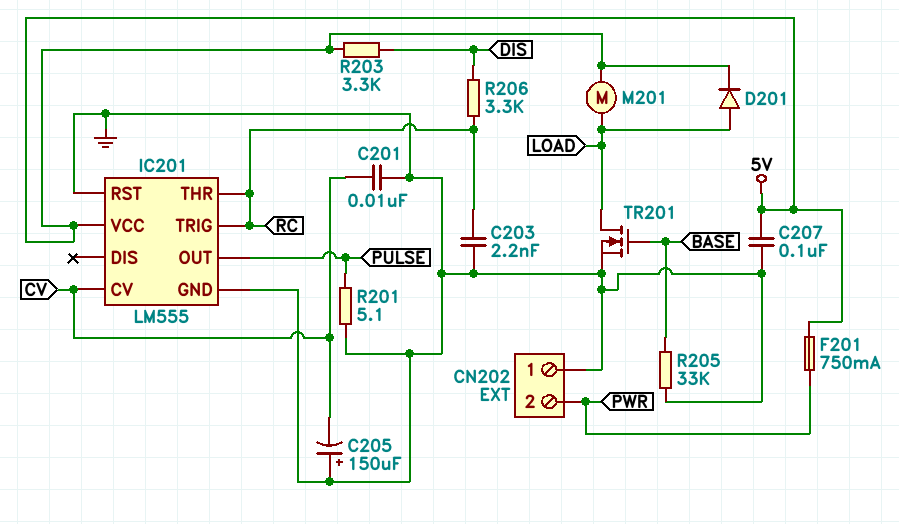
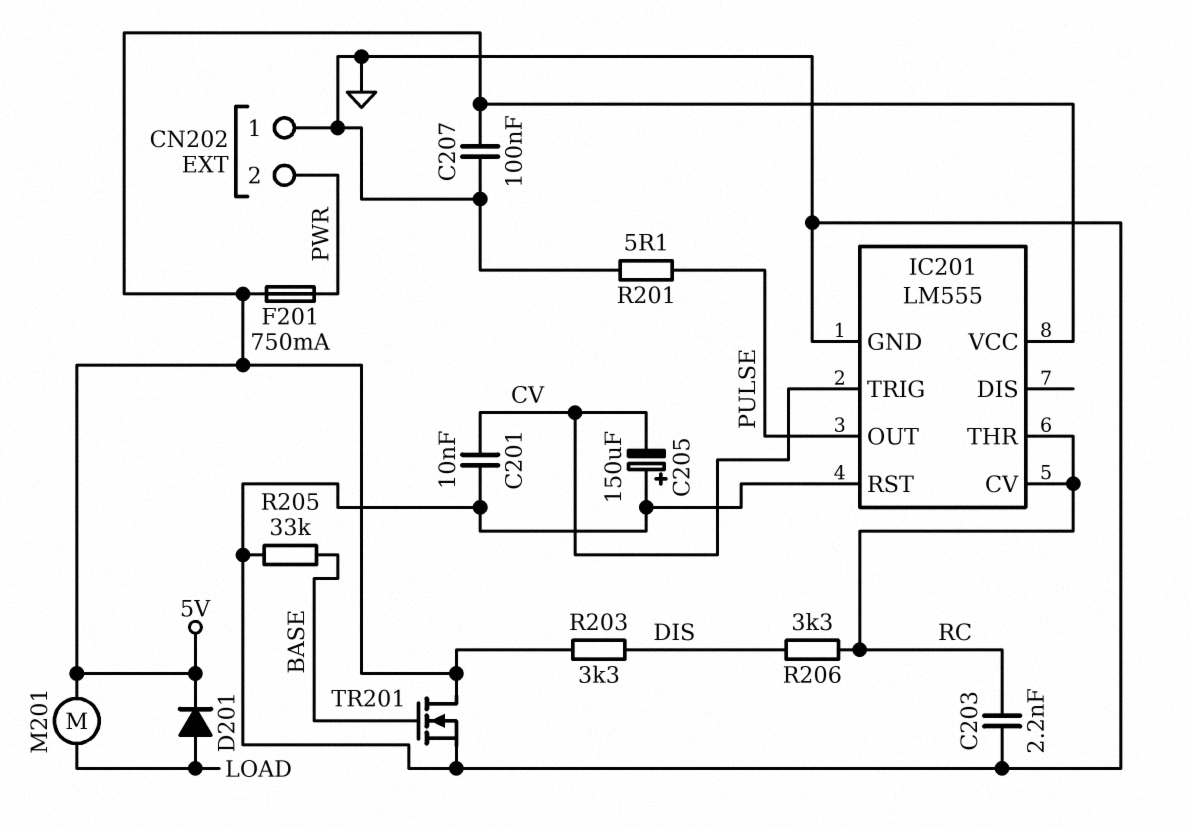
IC201 pin CV: CV -> RC
IC201 pin TRIG: RC -> CV
TR201: NMOS (G BASE, D LOAD, S GND) -> NMOS (G BASE, D 5V, S GND)

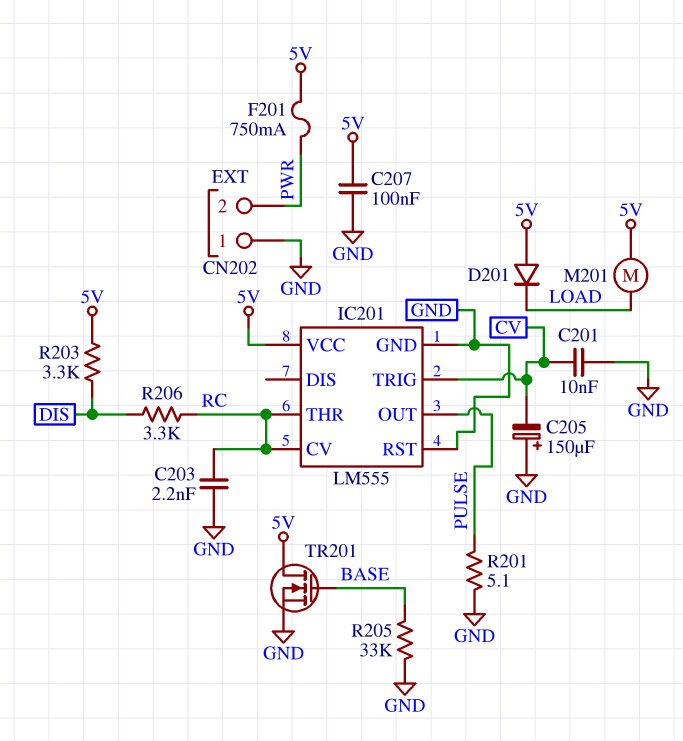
D201: diode (A LOAD, K 5V) -> diode (A 5V, K LOAD)

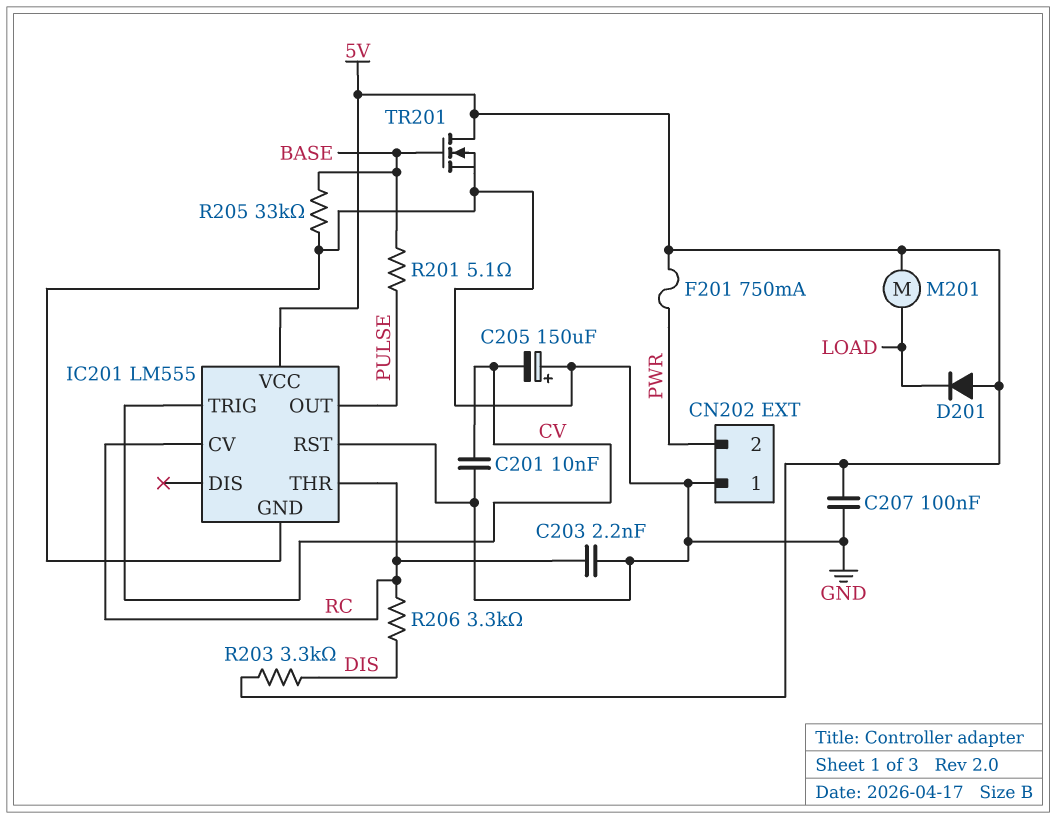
R201: 5.1 (GND, PULSE) -> 5.1 (BASE, PULSE)

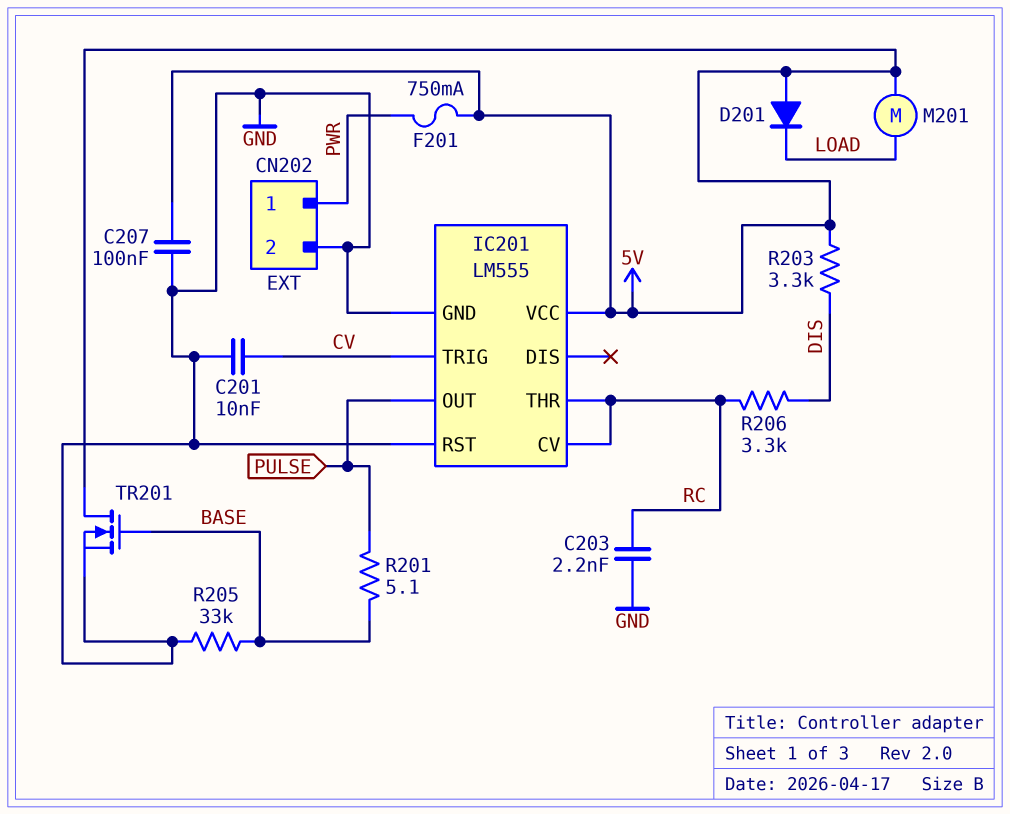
C205: 150uF (plus GND, minus CV) -> none
CN202 pin 1: GND -> PWR
CN202 pin 2: PWR -> GND

